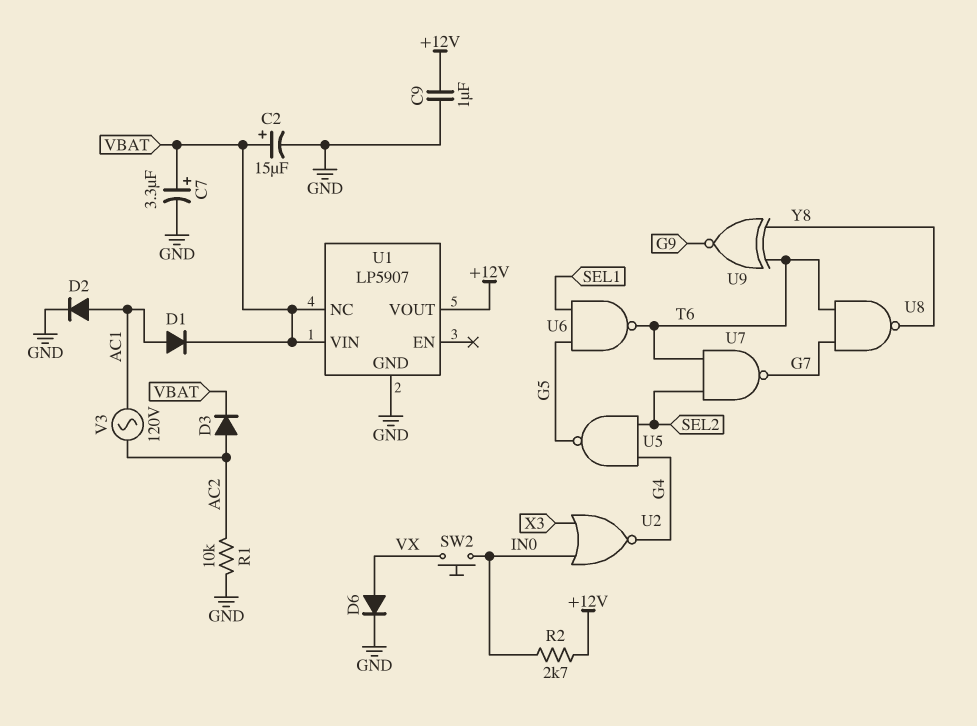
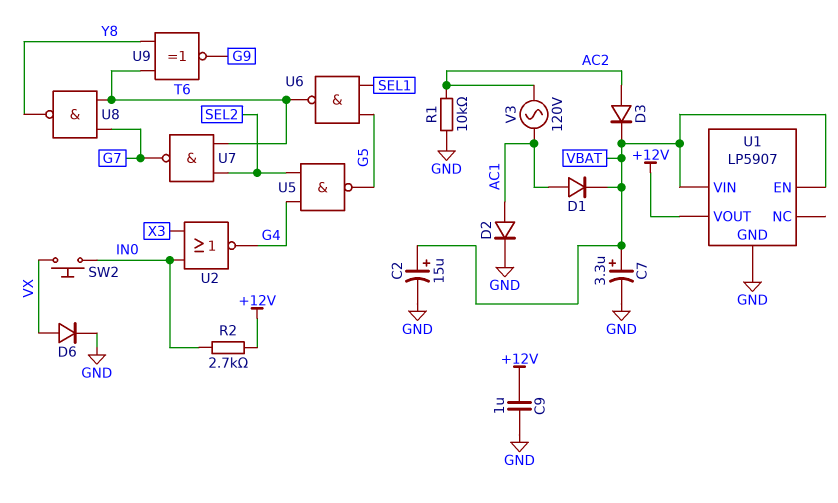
U1 pin EN: none -> VBAT
U1 pin NC: VBAT -> none

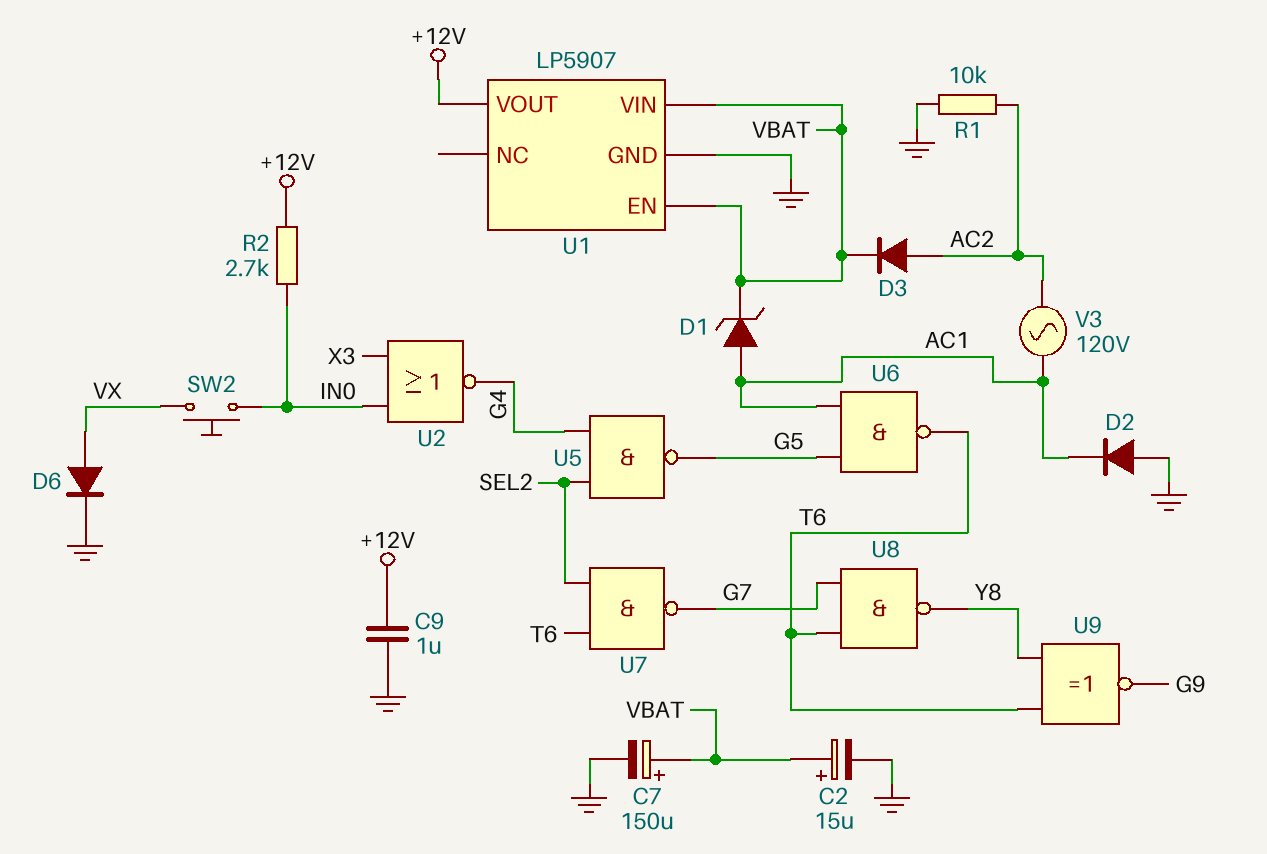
C7: 3.3uF (plus VBAT, minus GND) -> 150uF (plus VBAT, minus GND)
D1: diode (A AC1, K VBAT) -> zener (A AC1, K VBAT)
D2: diode (A AC1, K GND) -> diode (A GND, K AC1)
U6: NAND (in G5, in SEL1, out T6) -> NAND (in AC1, in G5, out T6)

